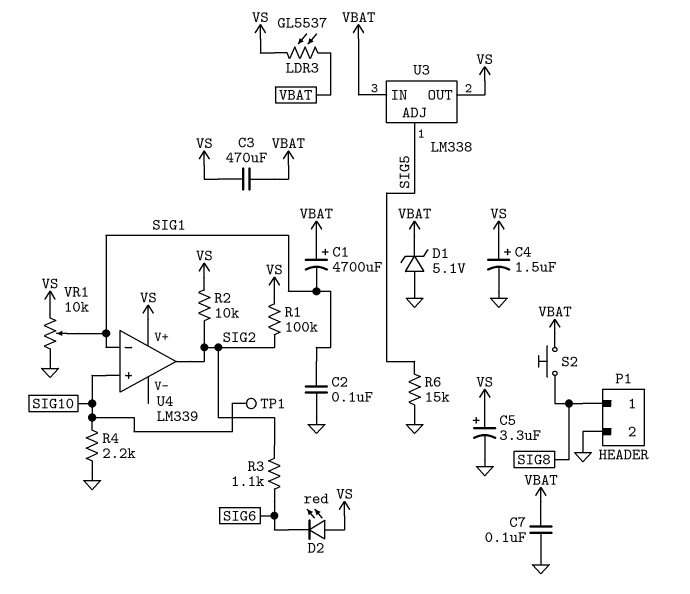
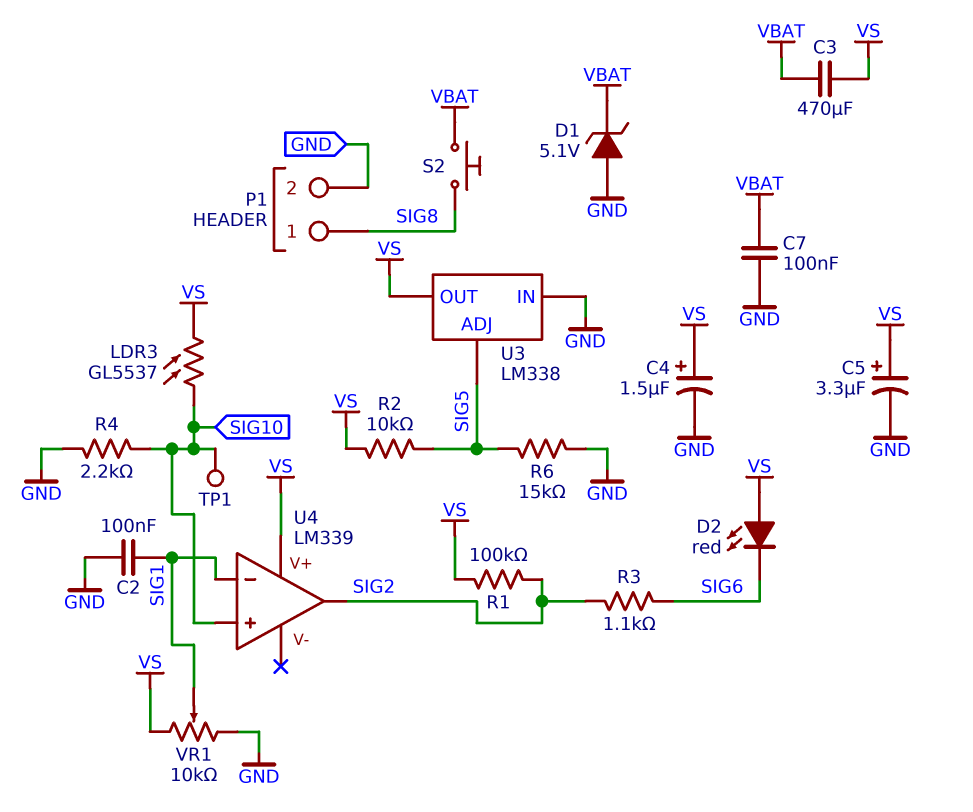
C1: 4700uF (plus VBAT, minus SIG1) -> none
LDR3: GL5537 (VBAT, VS) -> GL5537 (SIG10, VS)
R2: 10k (SIG2, VS) -> 10k (SIG5, VS)
U3 pin IN: VBAT -> GND

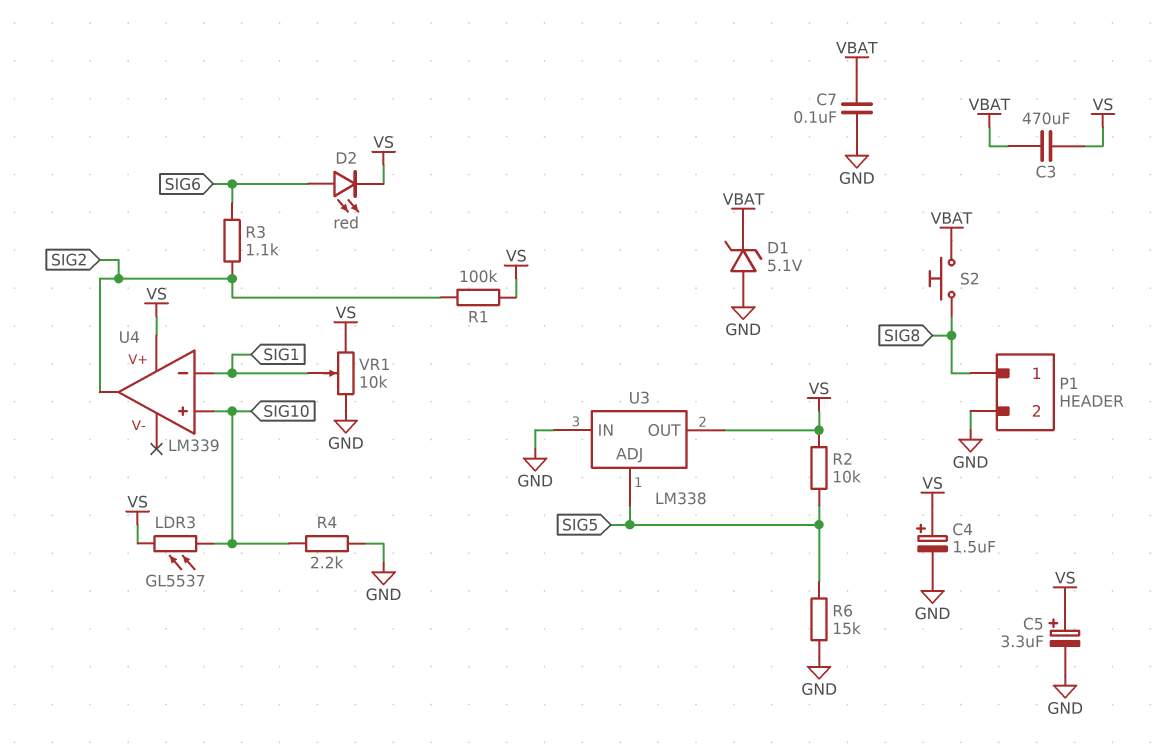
C2: 100nF (GND, SIG1) -> none
D2: LED red (A VS, K SIG6) -> LED red (A SIG6, K VS)
TP1: test point (SIG10) -> none

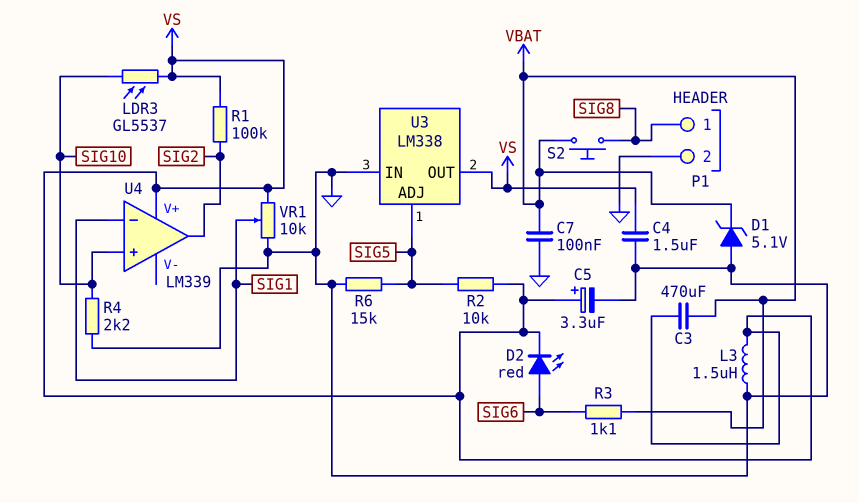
C4: 1.5uF (plus VS, minus GND) -> 1.5uF (GND, VS)
L3: none -> 1.5uH (GND, VS)
R3: 1.1k (SIG2, SIG6) -> 1.1k (SIG6, VBAT)

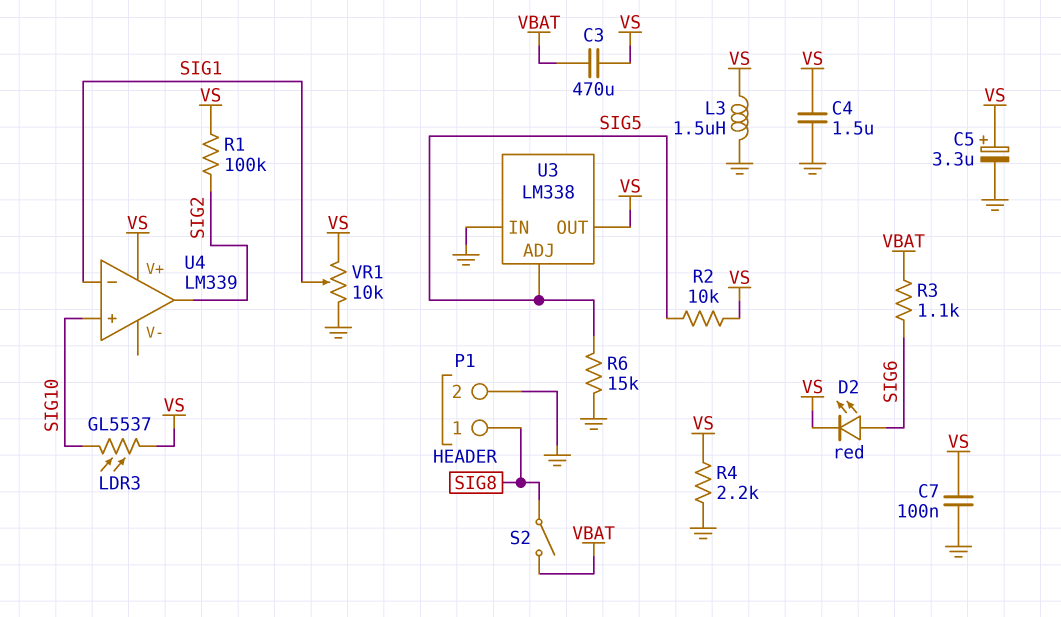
C7: 100nF (GND, VBAT) -> 100nF (GND, VS)
D1: zener 5.1V (A GND, K VBAT) -> none
R4: 2.2k (GND, SIG10) -> 2.2k (GND, VS)
S2: button (SIG8, VBAT) -> switch (SIG8, VBAT)

